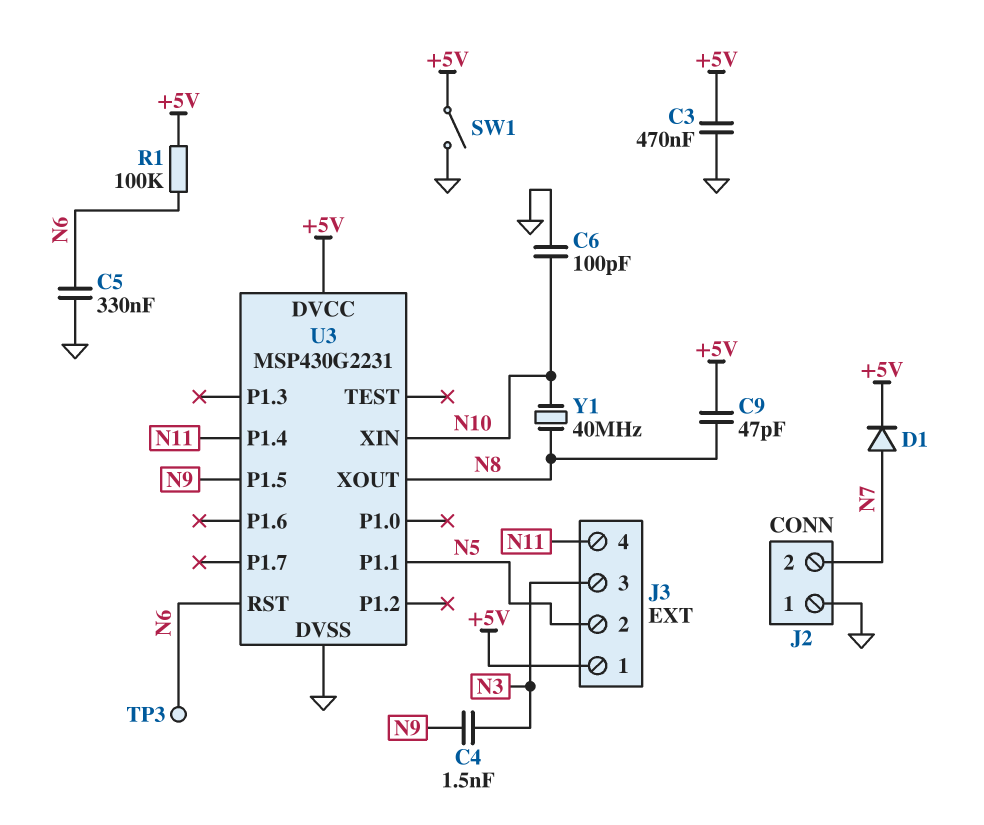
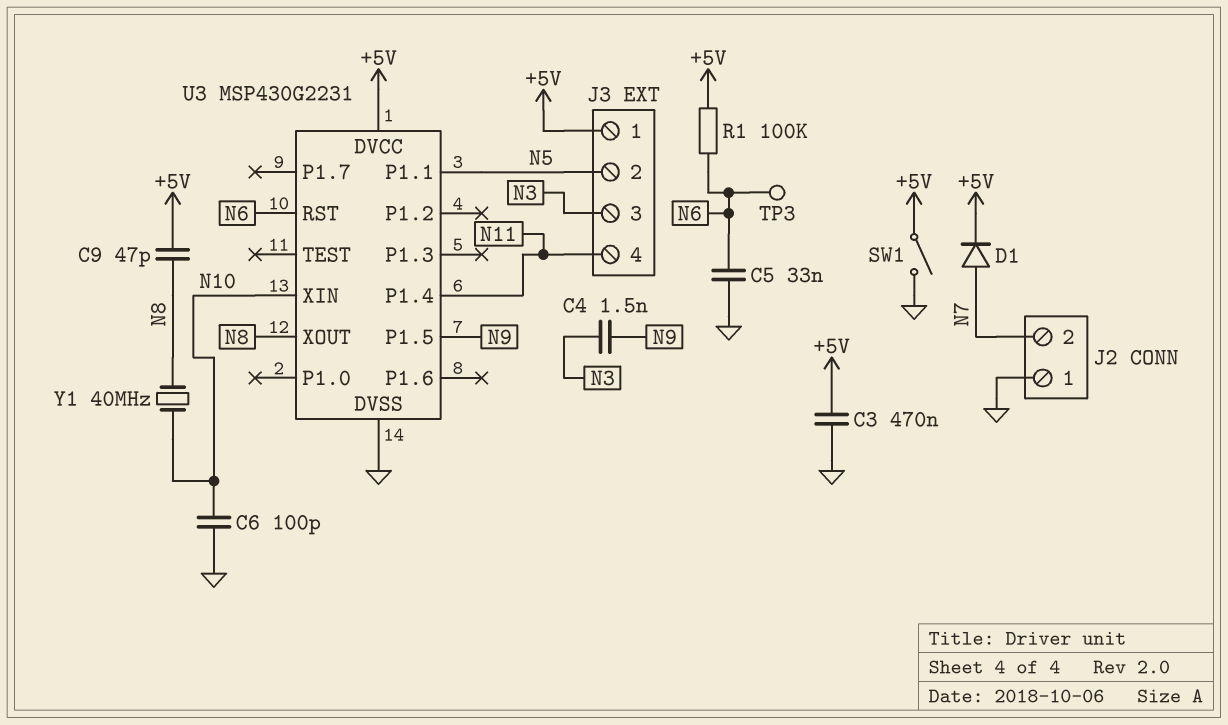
C5: 330nF (GND, N6) -> 33nF (GND, N6)

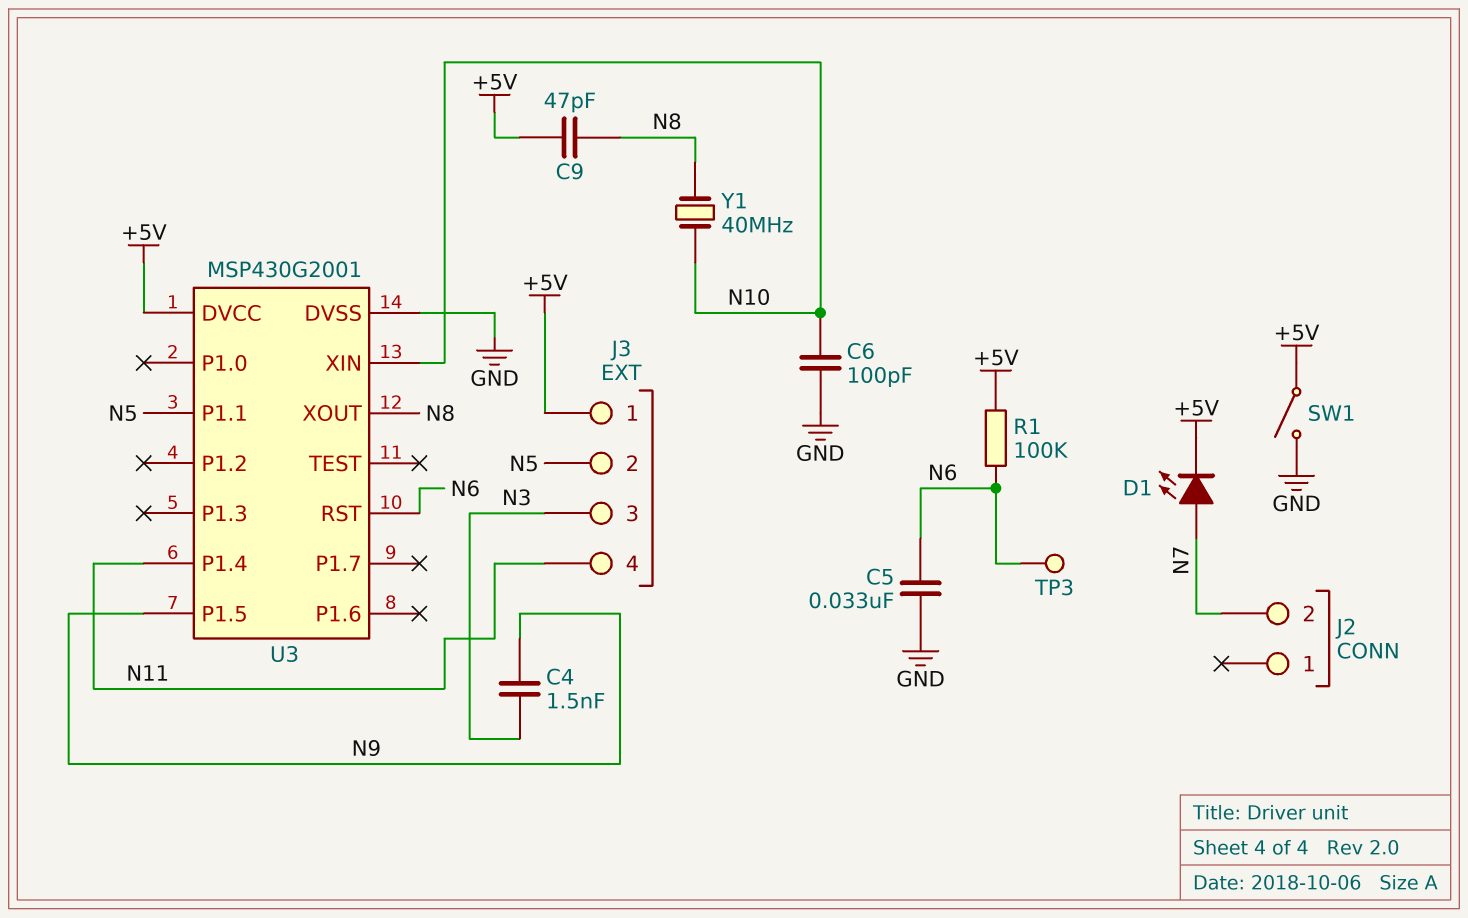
C3: 470nF (+5V, GND) -> none
D1: diode (A N7, K +5V) -> LED (A N7, K +5V)
J2 pin 1: GND -> none
U3: MSP430G2231 -> MSP430G2001

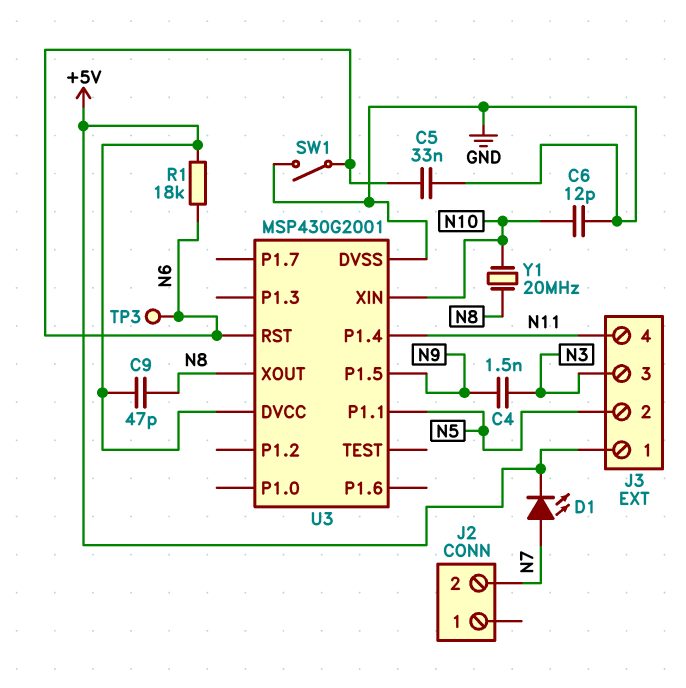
C6: 100pF (GND, N10) -> 12pF (GND, N10)
R1: 100k (+5V, N6) -> 18k (+5V, N6)
SW1: switch (+5V, GND) -> switch (GND, N6)
Y1: 40MHz (N8, N10) -> 20MHz (N8, N10)

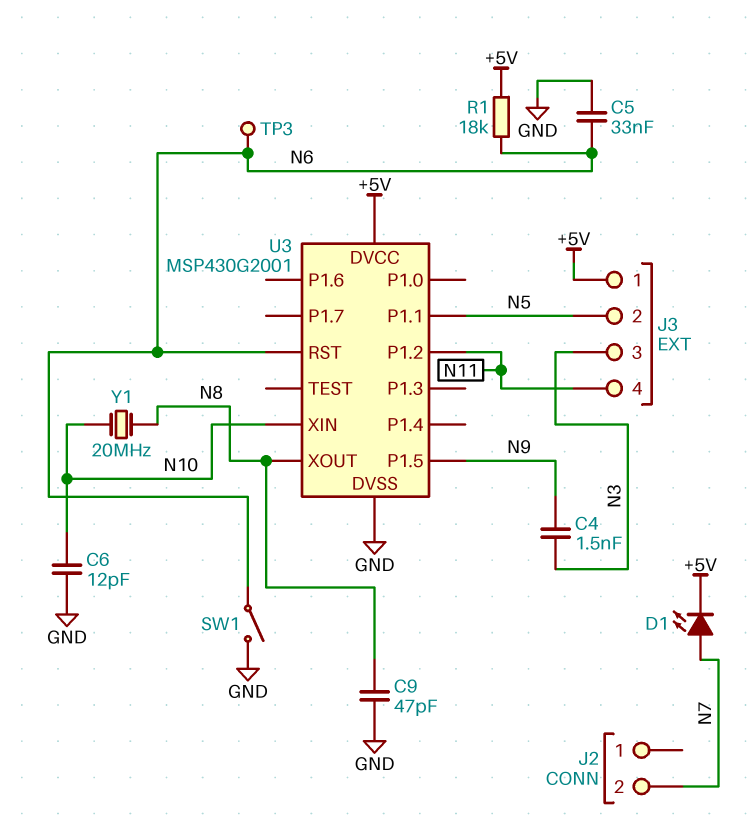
C9: 47pF (+5V, N8) -> 47pF (GND, N8)
U3 pin P1.2: none -> N11
U3 pin P1.4: N11 -> none

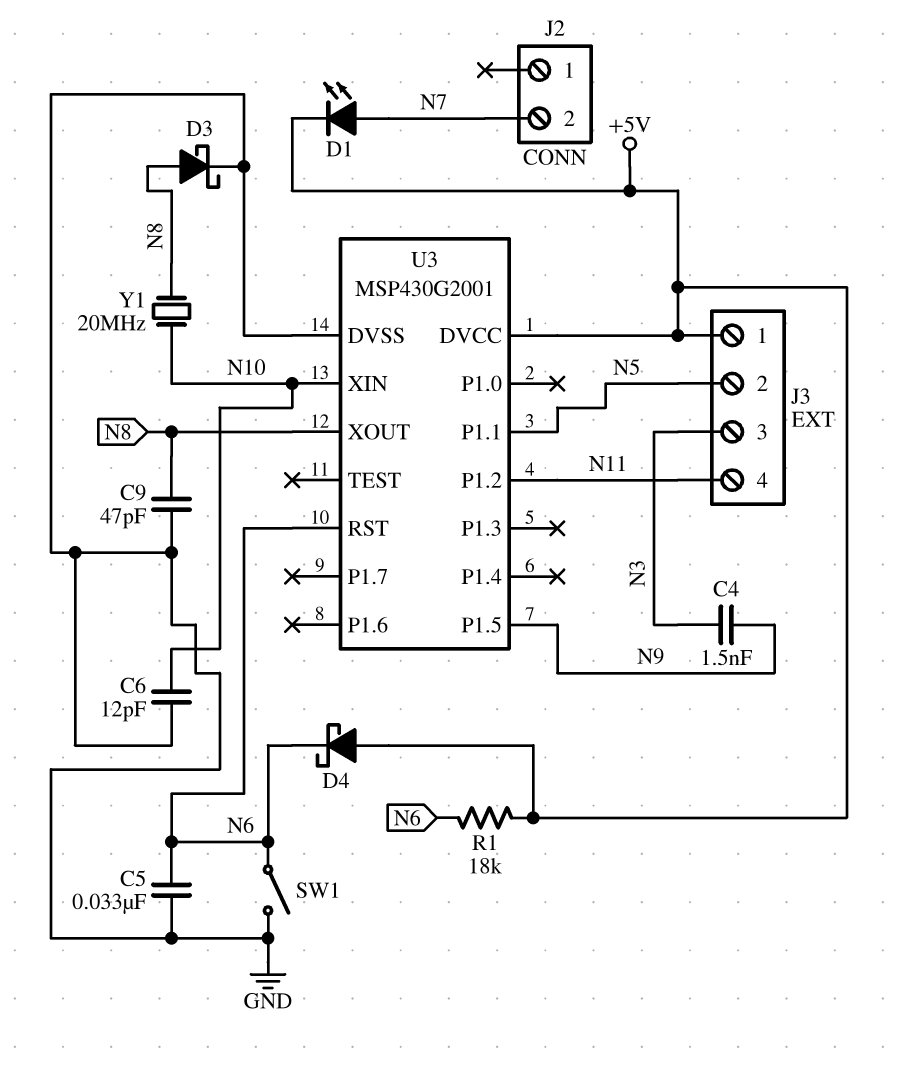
D3: none -> schottky (A N8, K GND)
D4: none -> schottky (A +5V, K N6)
TP3: test point (N6) -> none

